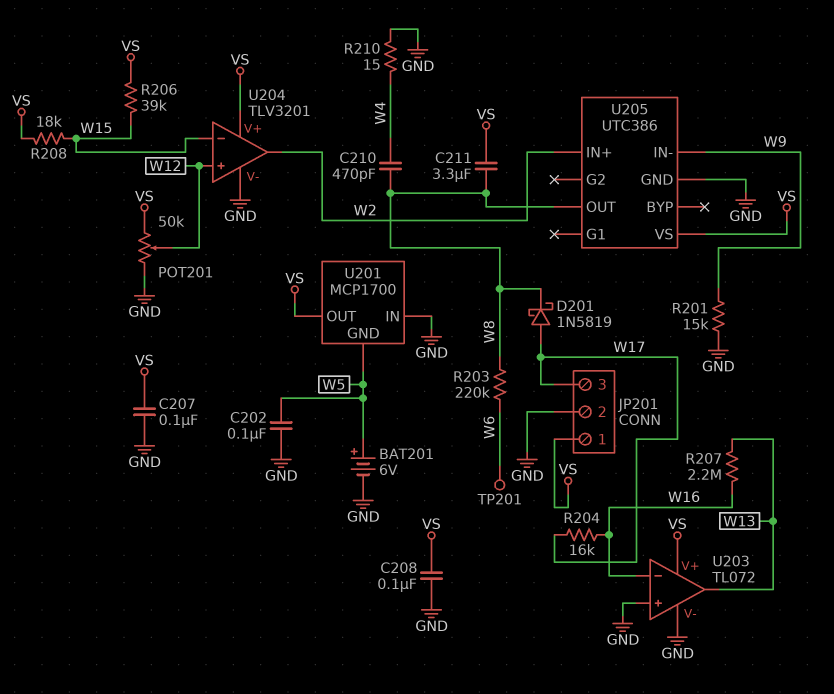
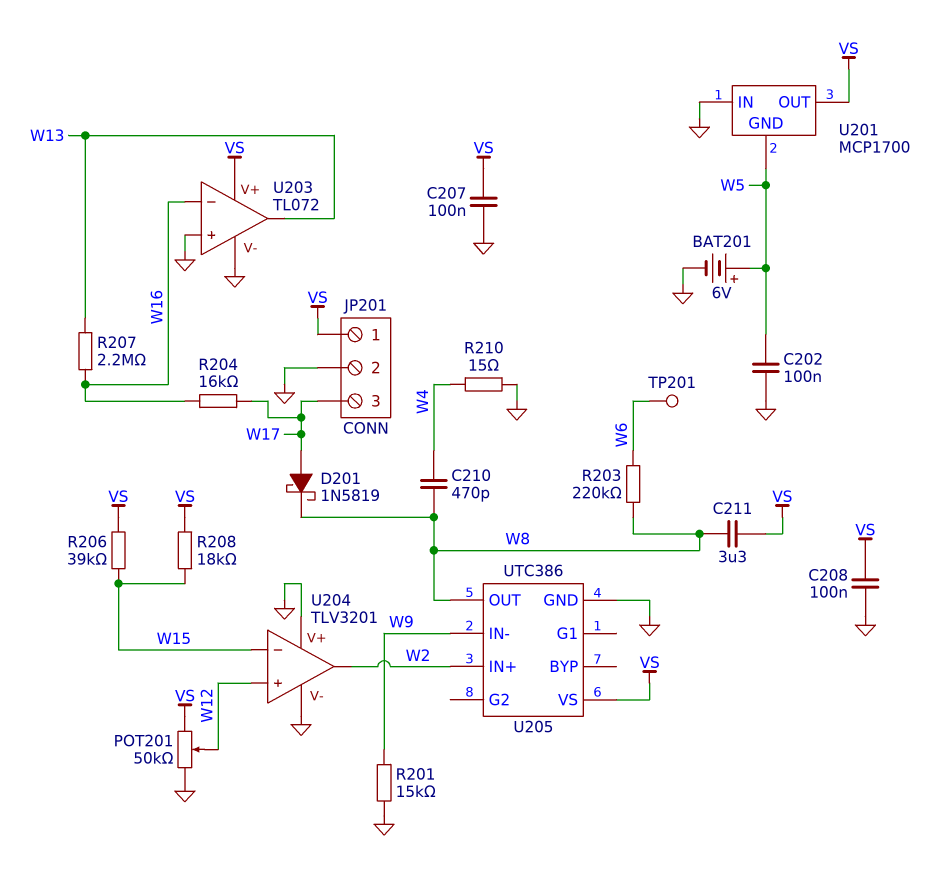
U204 pin V+: VS -> GND

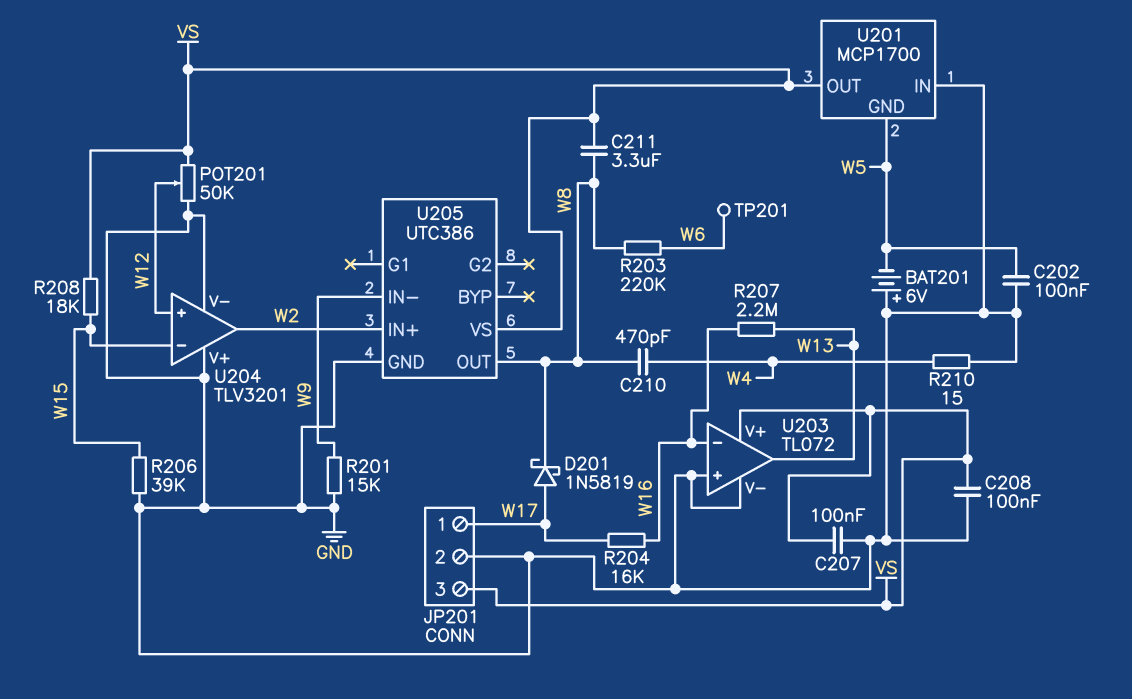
BAT201: 6V (plus W5, minus GND) -> 6V (plus GND, minus W5)
JP201 pin 1: VS -> W17
JP201 pin 3: W17 -> VS
R206: 39k (VS, W15) -> 39k (GND, W15)

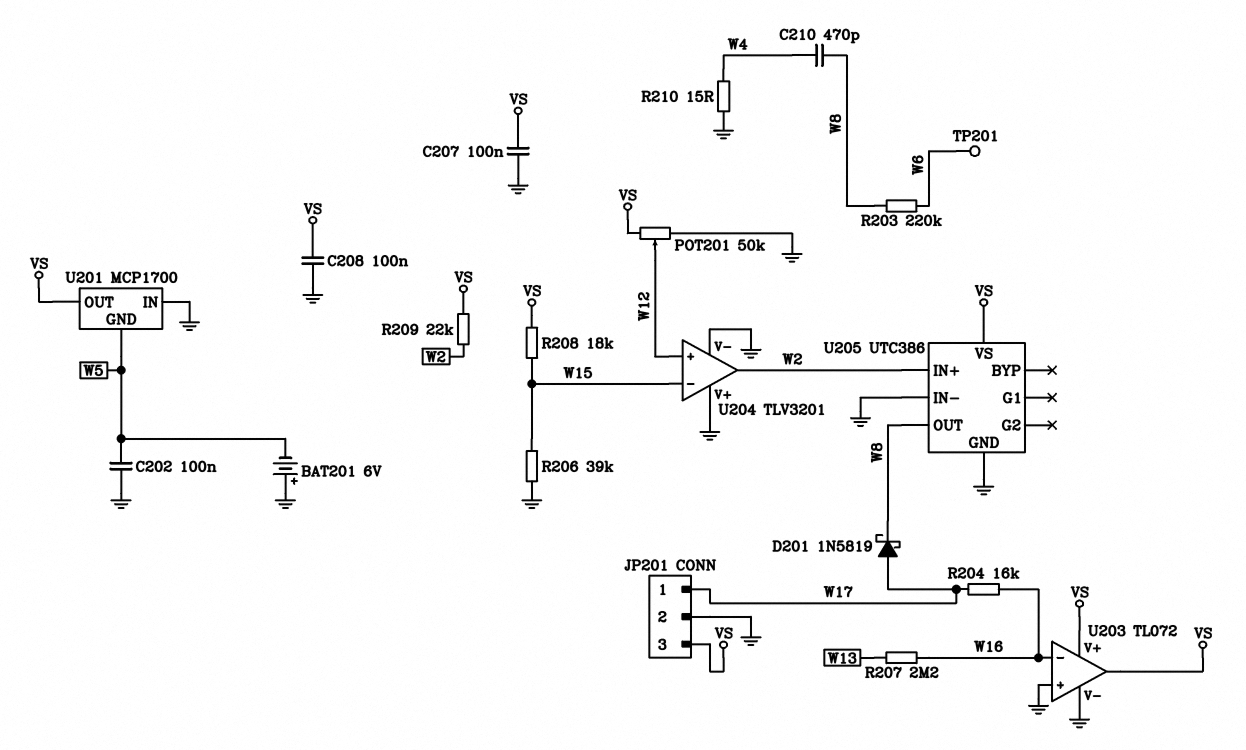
C211: 3.3uF (VS, W8) -> none
R201: 15k (GND, W9) -> none
R209: none -> 22k (VS, W2)
U203 pin out: W13 -> VS
U205 pin IN-: W9 -> GND

